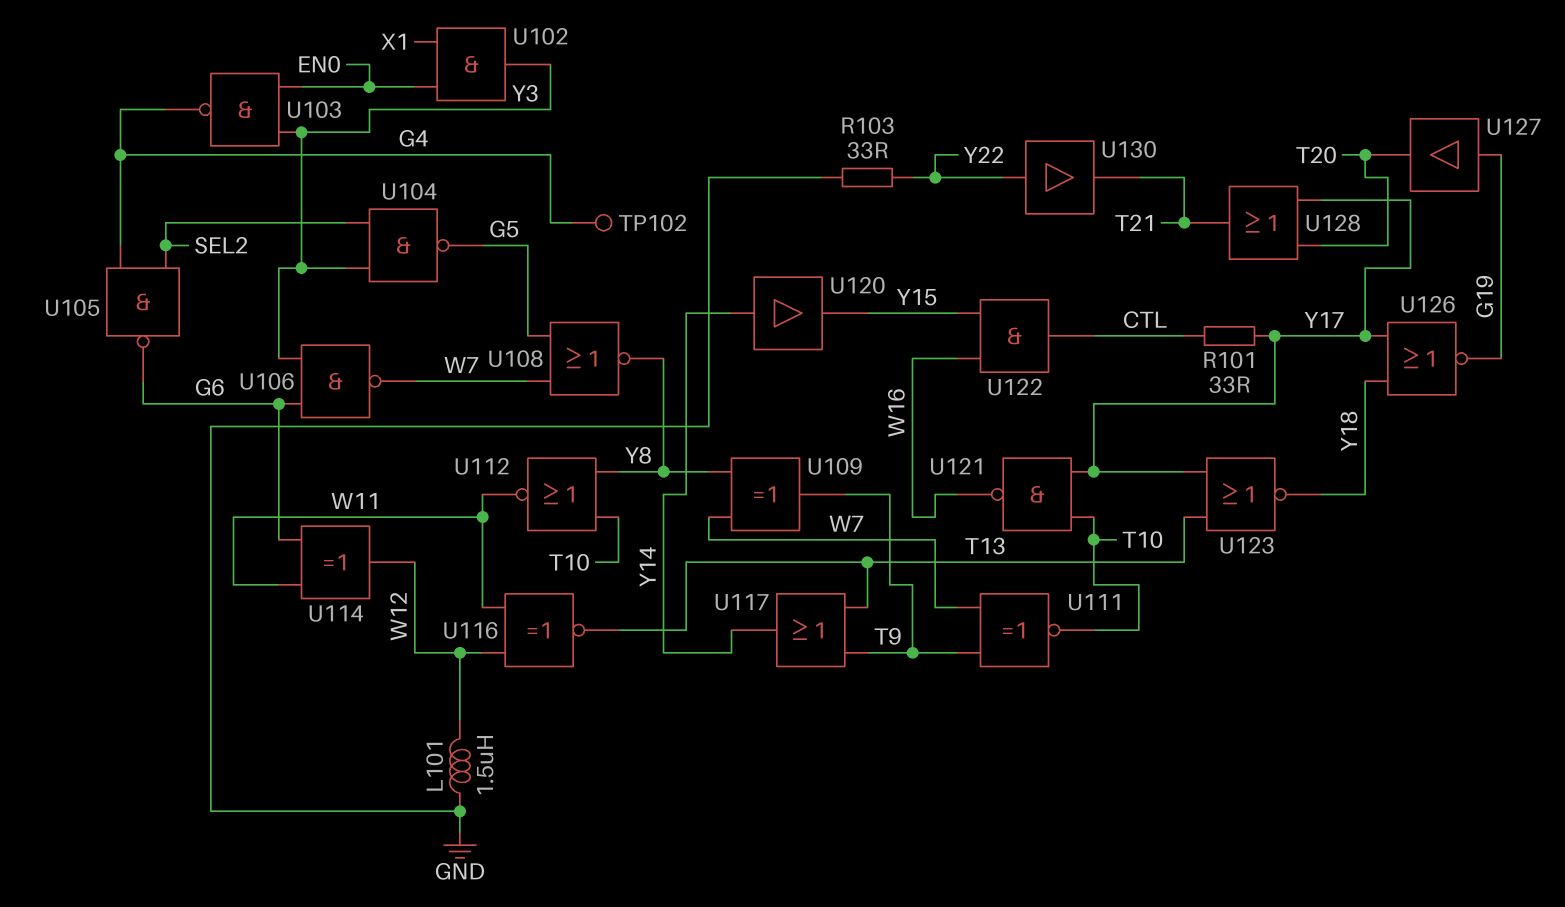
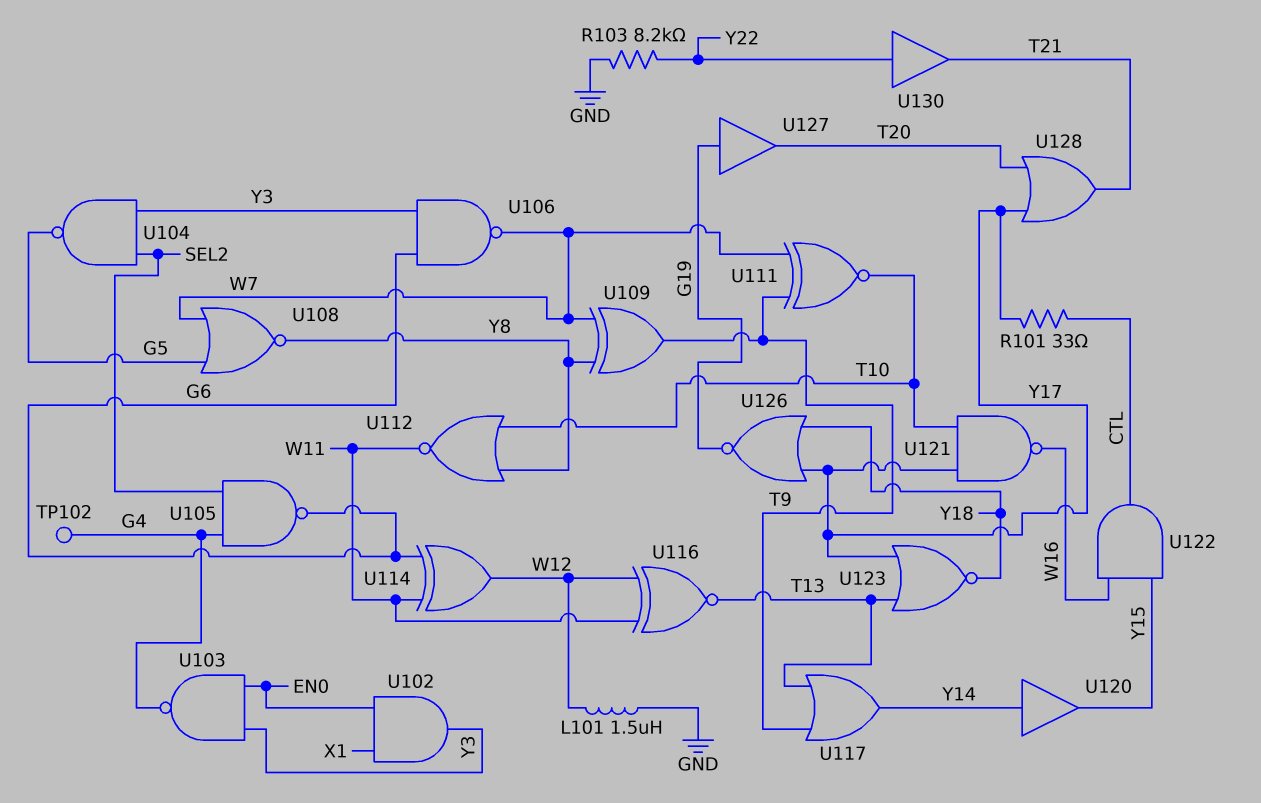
R103: 33 (GND, Y22) -> 8.2k (GND, Y22)

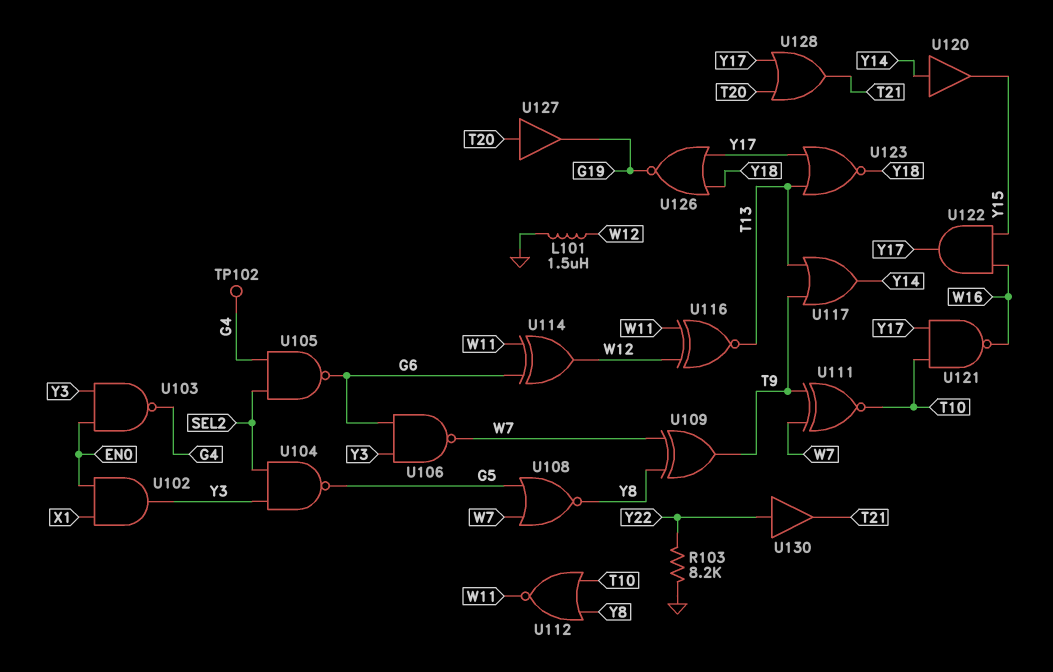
R101: 33 (CTL, Y17) -> none
U122: AND (in W16, in Y15, out CTL) -> AND (in W16, in Y15, out Y17)
U127: buffer (in G19, out T20) -> buffer (in T20, out G19)

